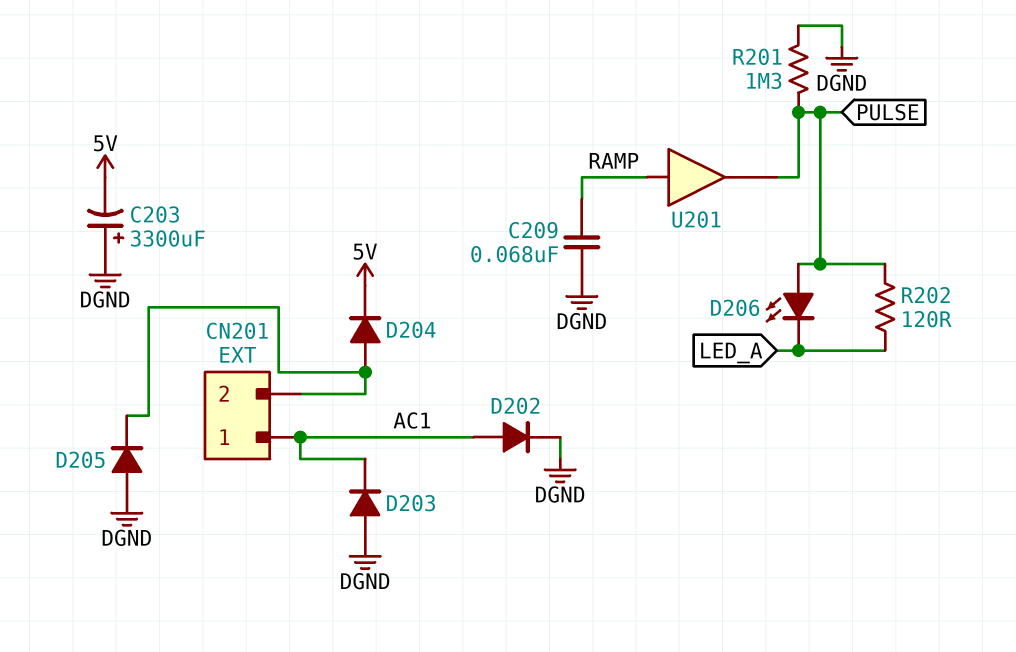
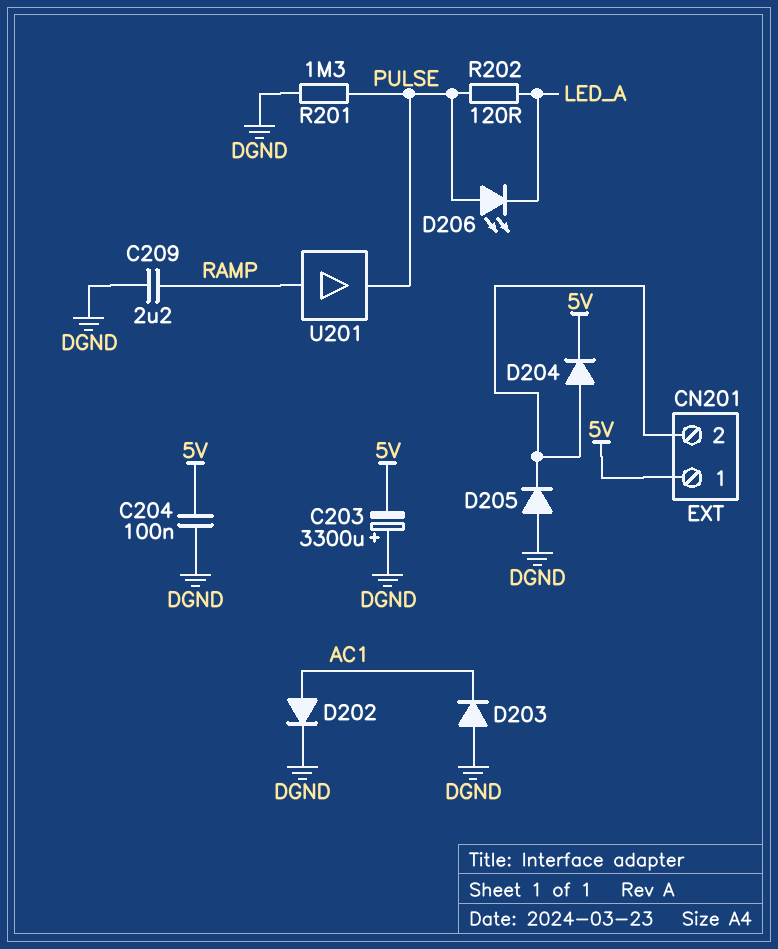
C204: none -> 100nF (5V, DGND)
C209: 68nF (DGND, RAMP) -> 2.2uF (DGND, RAMP)
CN201 pin 1: AC1 -> 5V

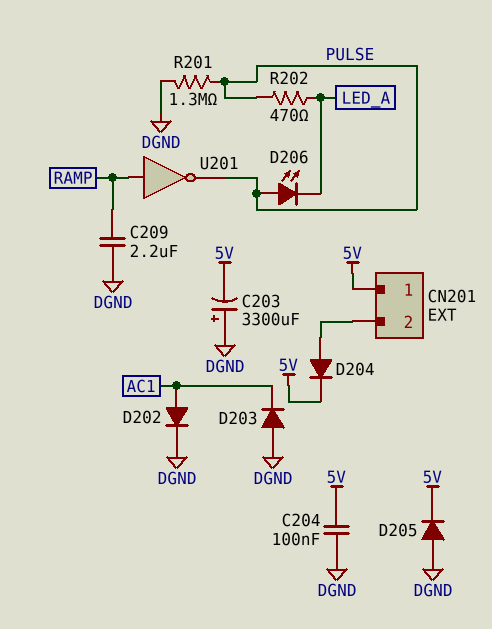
D205: diode (A DGND, K CN201/2) -> diode (A DGND, K 5V)
R202: 120 (LED_A, PULSE) -> 470 (LED_A, PULSE)
U201: buffer (in RAMP, out PULSE) -> NOT (in RAMP, out PULSE)

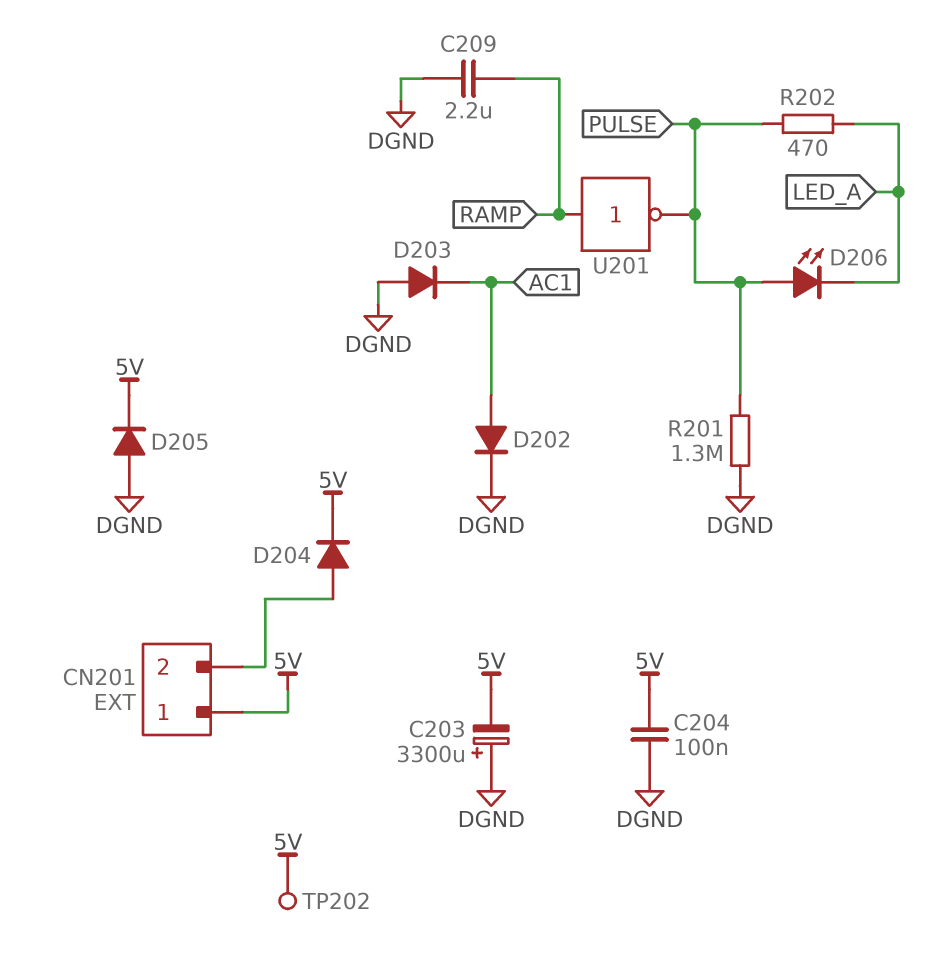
TP202: none -> test point (5V)

